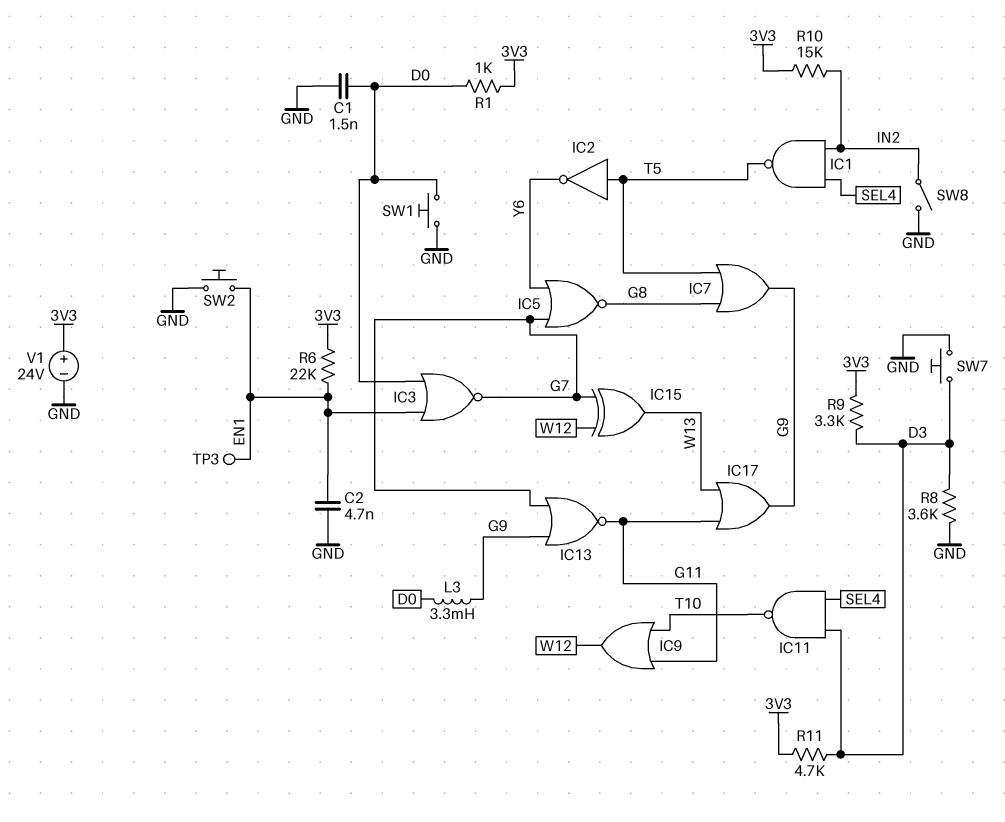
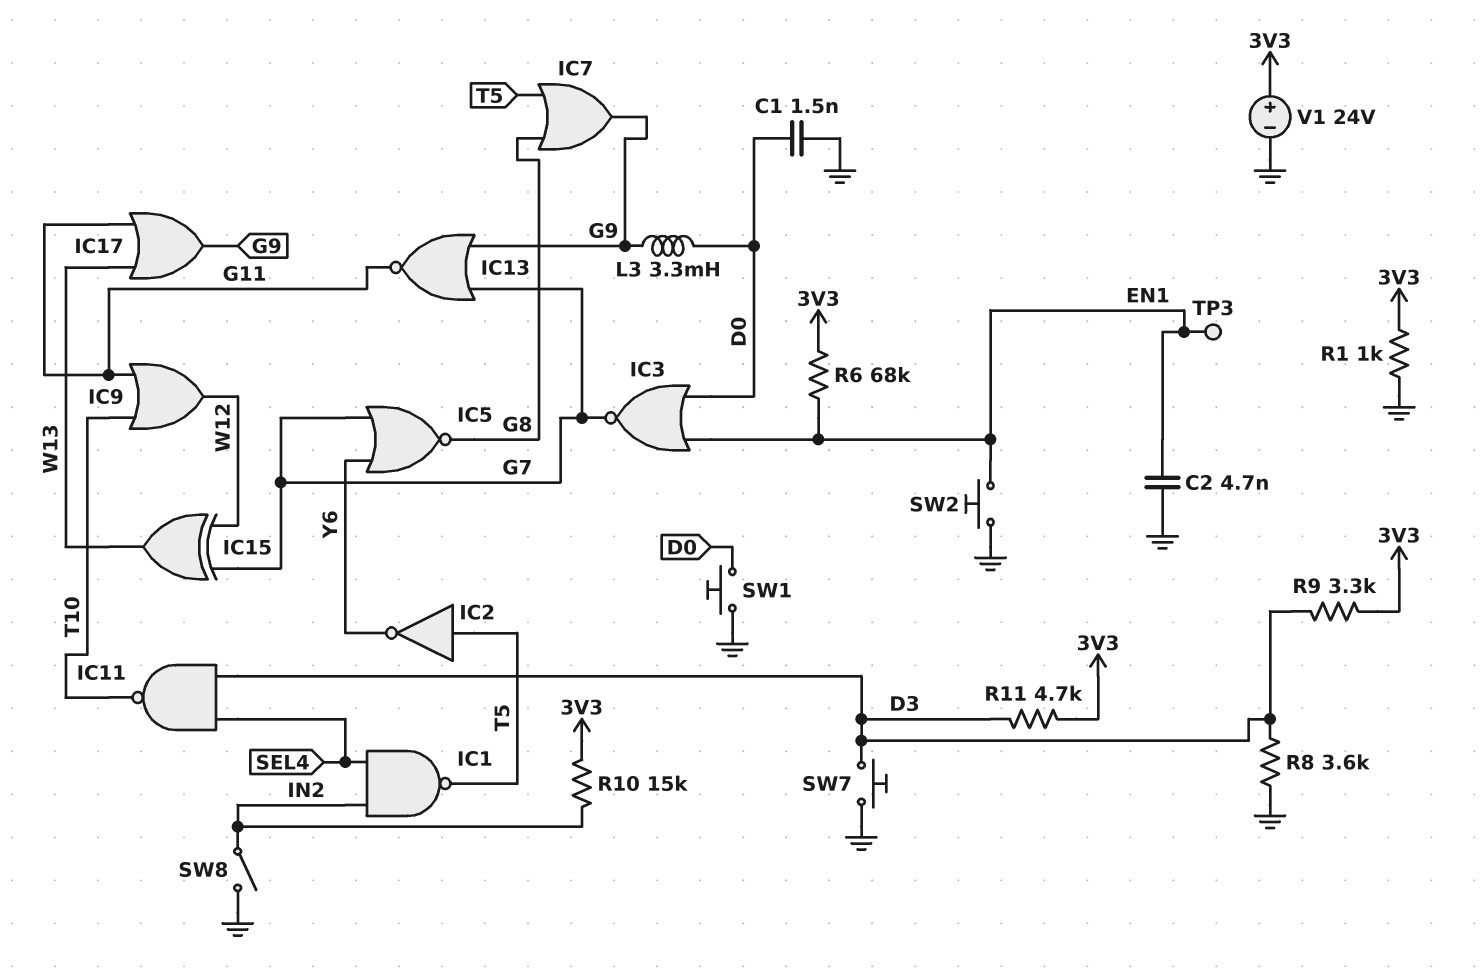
R1: 1k (3V3, D0) -> 1k (3V3, GND)
R6: 22k (3V3, EN1) -> 68k (3V3, EN1)

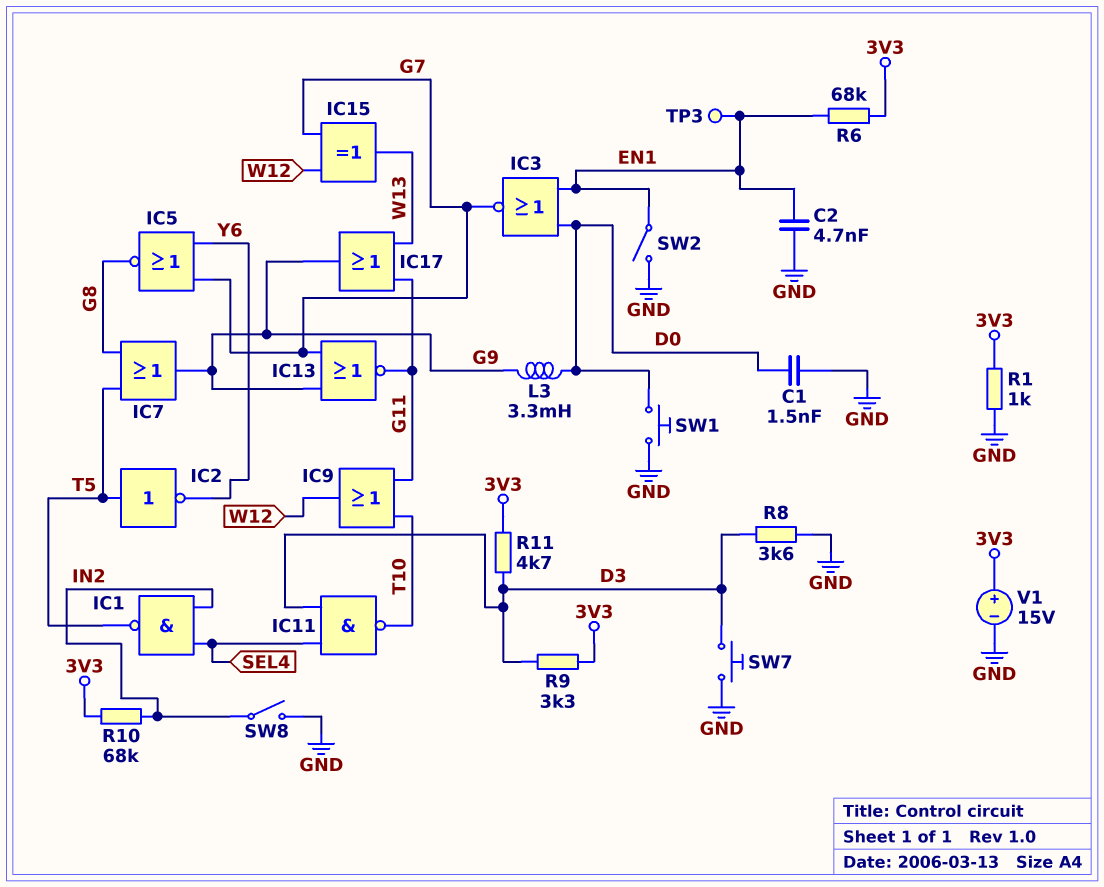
R10: 15k (3V3, IN2) -> 68k (3V3, IN2)
SW2: button (EN1, GND) -> switch (EN1, GND)
V1: 24V (plus 3V3, minus GND) -> 15V (plus 3V3, minus GND)

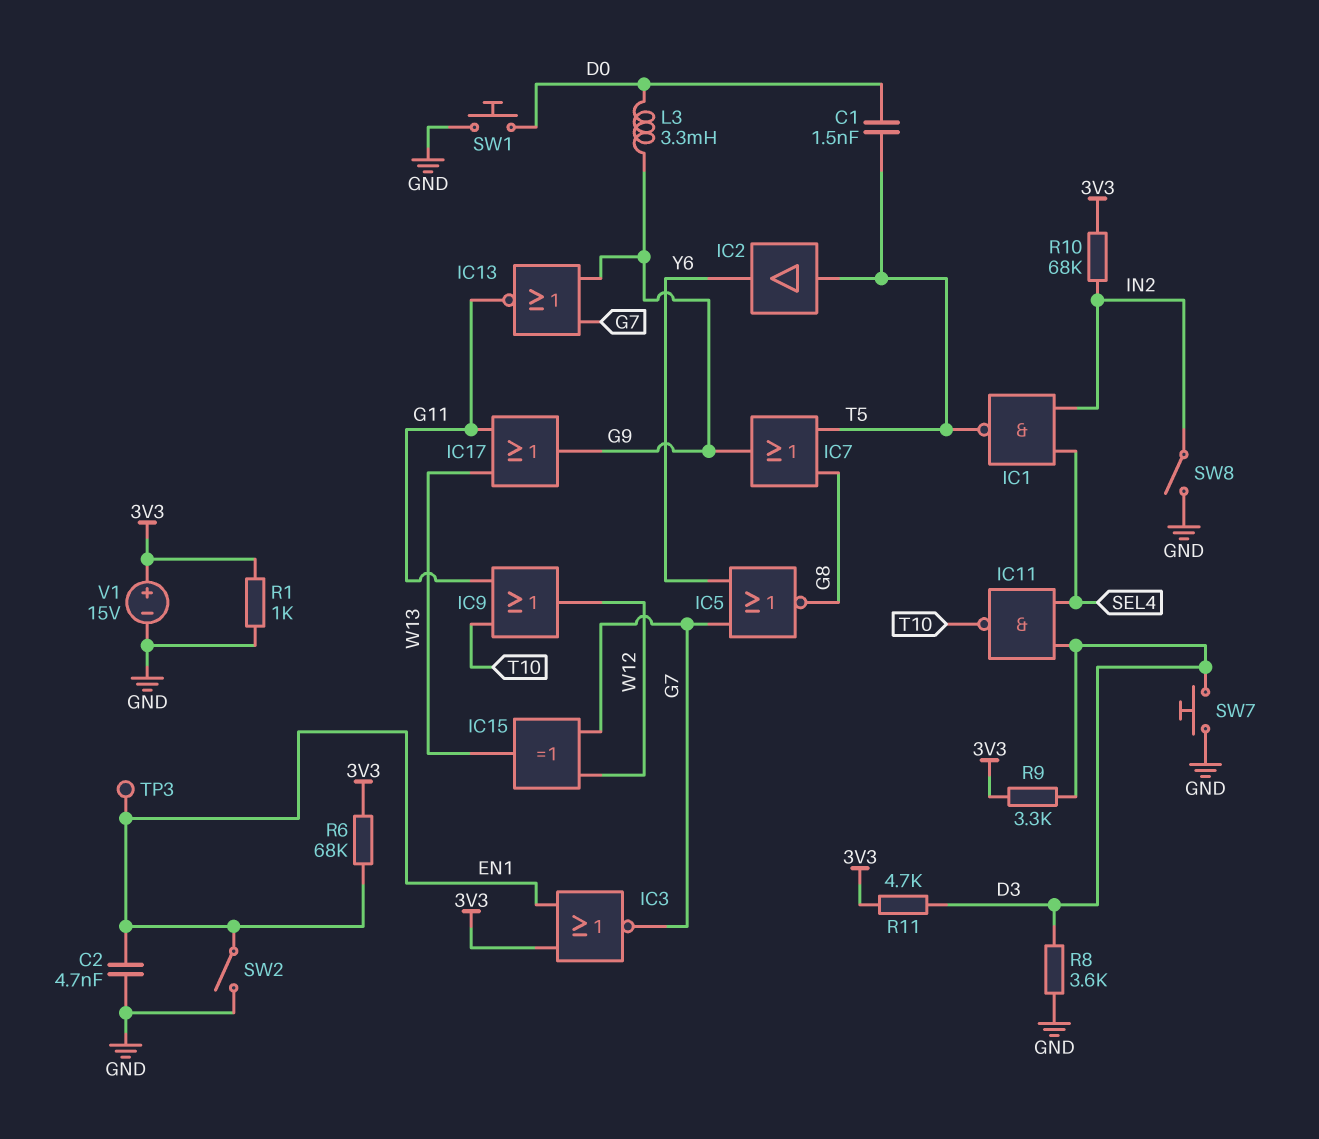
C1: 1.5nF (D0, GND) -> 1.5nF (D0, T5)
IC2: NOT (in T5, out Y6) -> buffer (in T5, out Y6)
IC3: NOR (in D0, in EN1, out G7) -> NOR (in 3V3, in EN1, out G7)

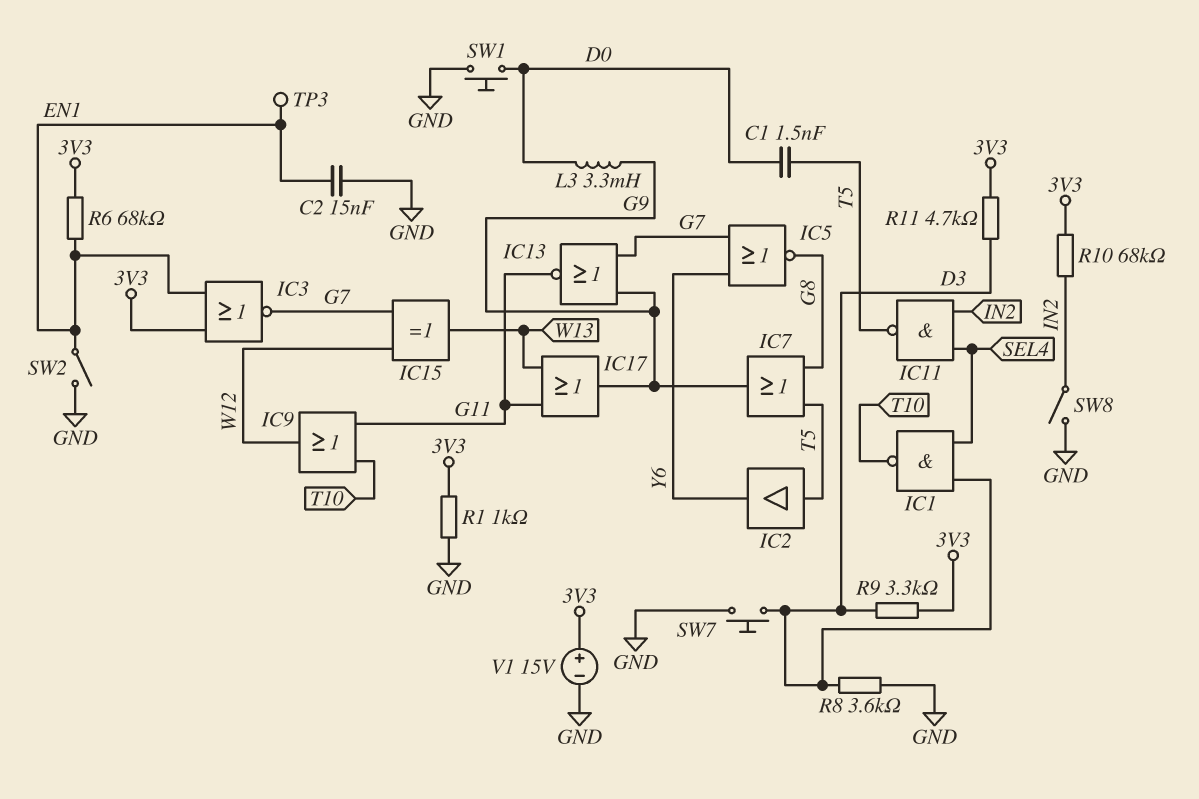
C2: 4.7nF (EN1, GND) -> 15nF (EN1, GND)
IC1: NAND (in IN2, in SEL4, out T5) -> NAND (in D3, in SEL4, out T10)
IC11: NAND (in D3, in SEL4, out T10) -> NAND (in IN2, in SEL4, out T5)

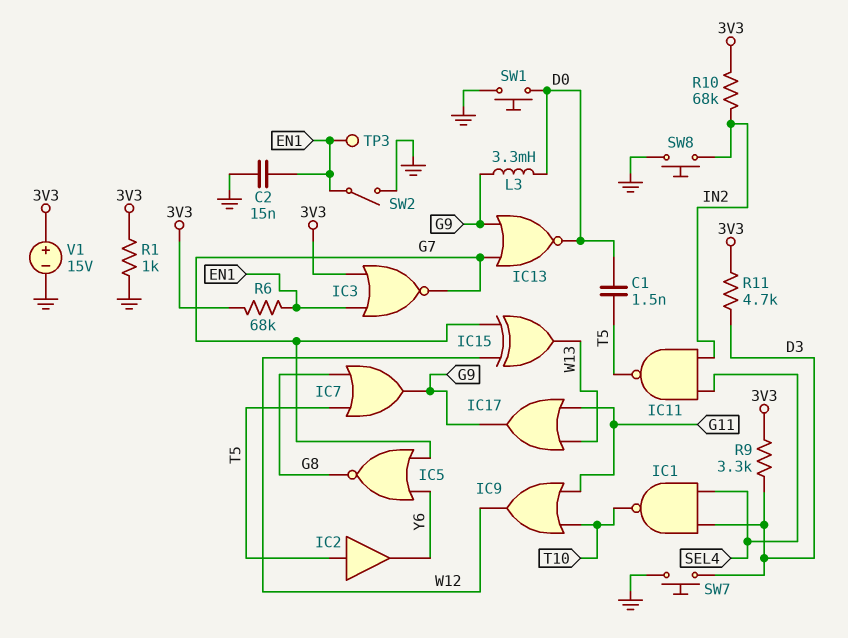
IC13: NOR (in G7, in G9, out G11) -> NOR (in G7, in G9, out D0)
R8: 3.6k (D3, GND) -> none
SW8: switch (GND, IN2) -> button (GND, IN2)

